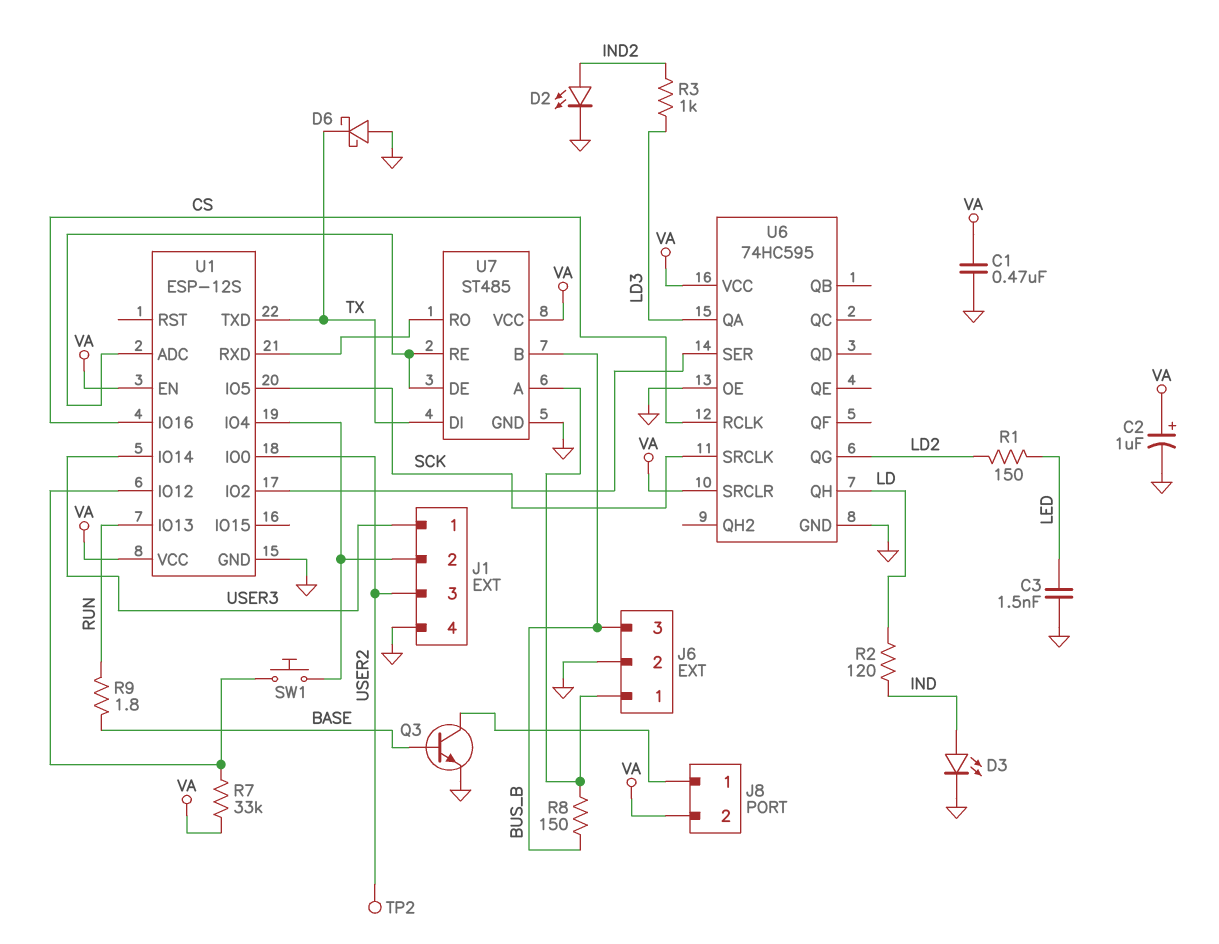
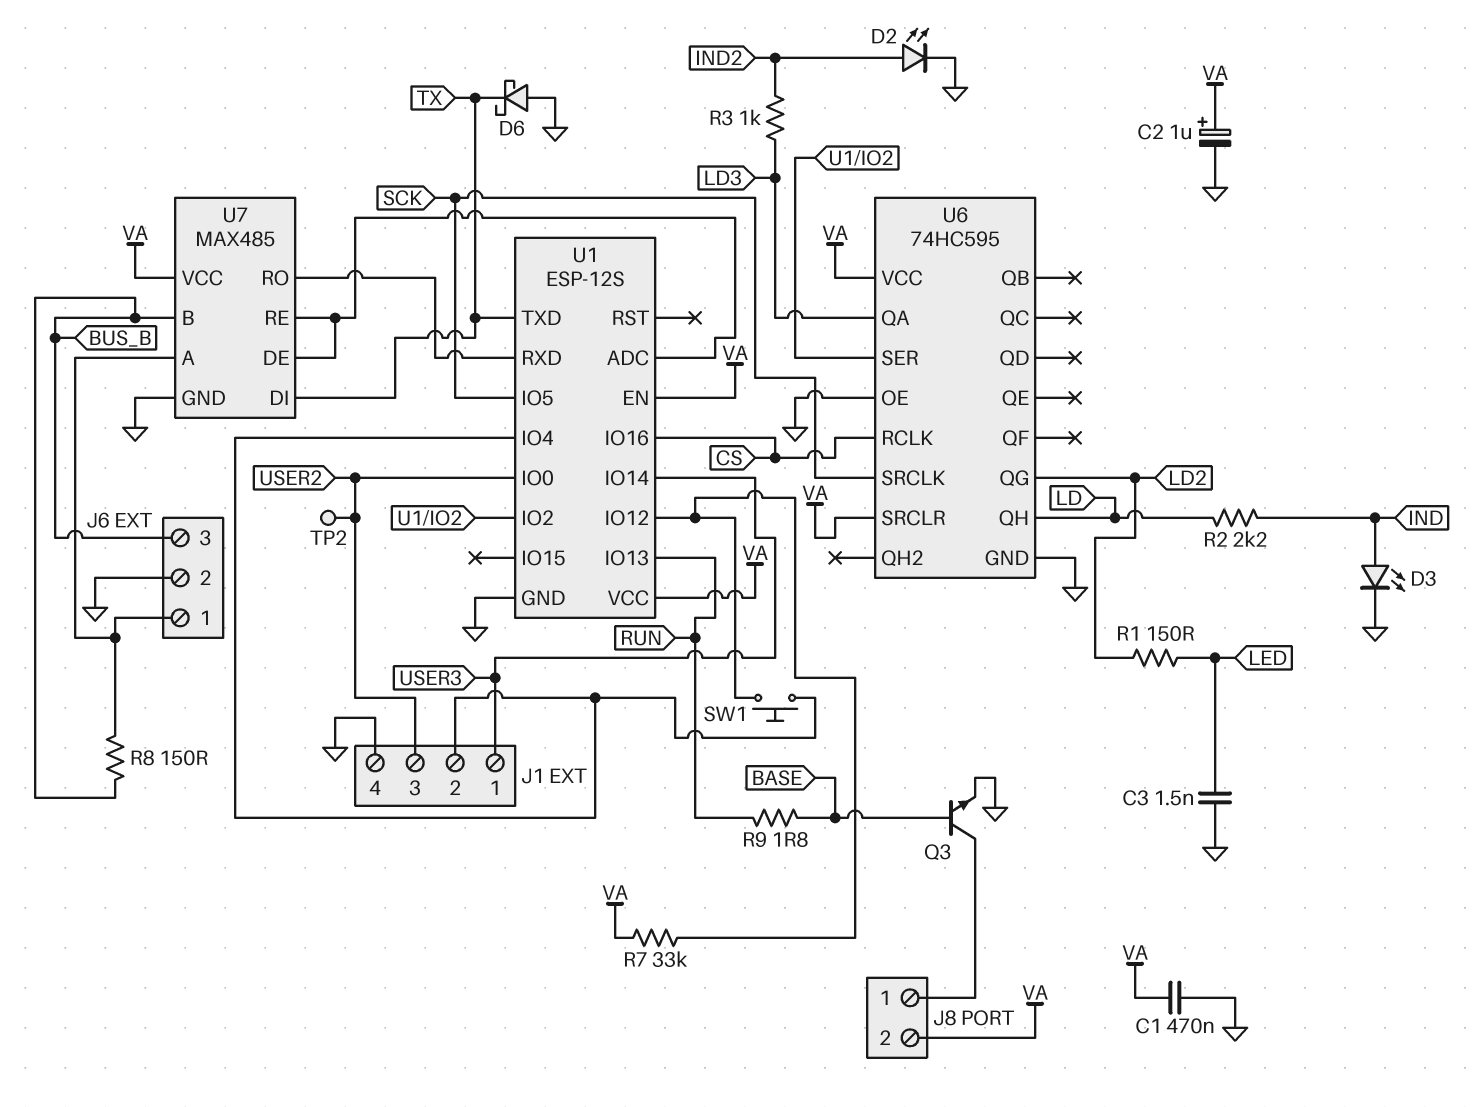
R2: 120 (IND, LD) -> 2.2k (IND, LD)
U7: ST485 -> MAX485

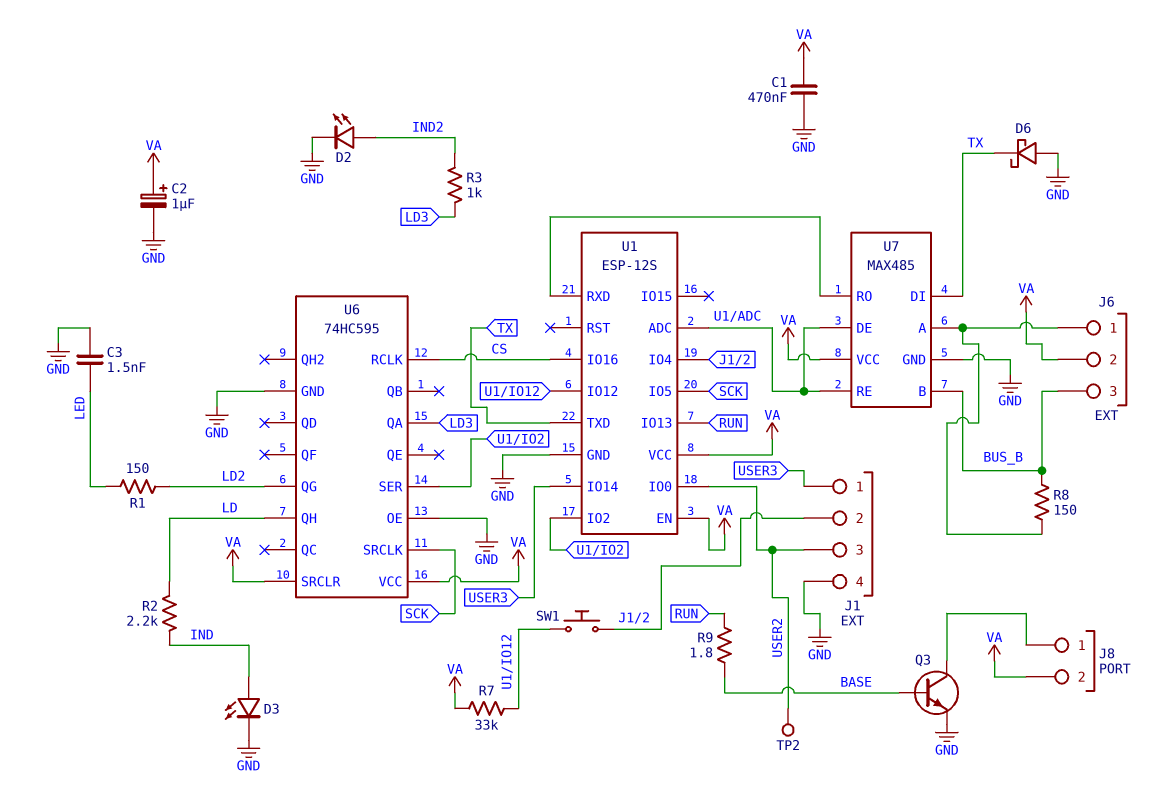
J6 pin 2: GND -> VA

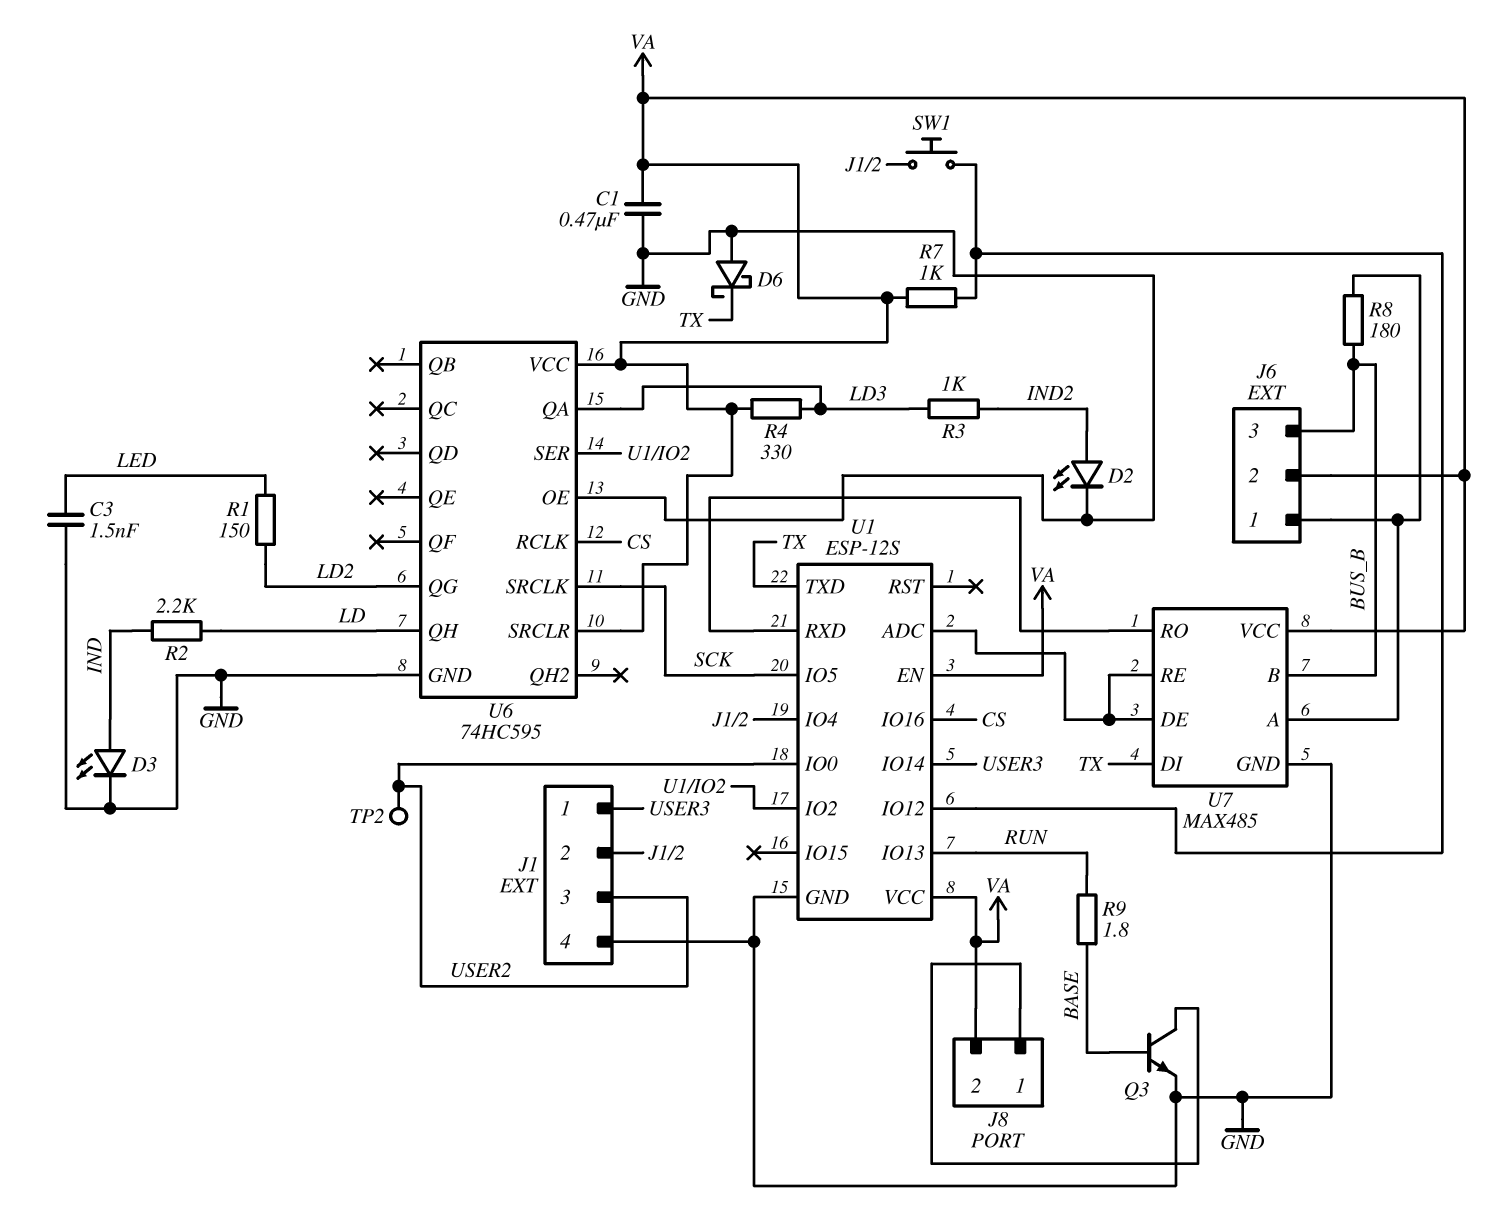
C2: 1uF (plus VA, minus GND) -> none
R4: none -> 330 (LD3, VA)
R7: 33k (U1/IO12, VA) -> 1k (U1/IO12, VA)
R8: 150 (BUS_B, J6/1) -> 180 (BUS_B, J6/1)

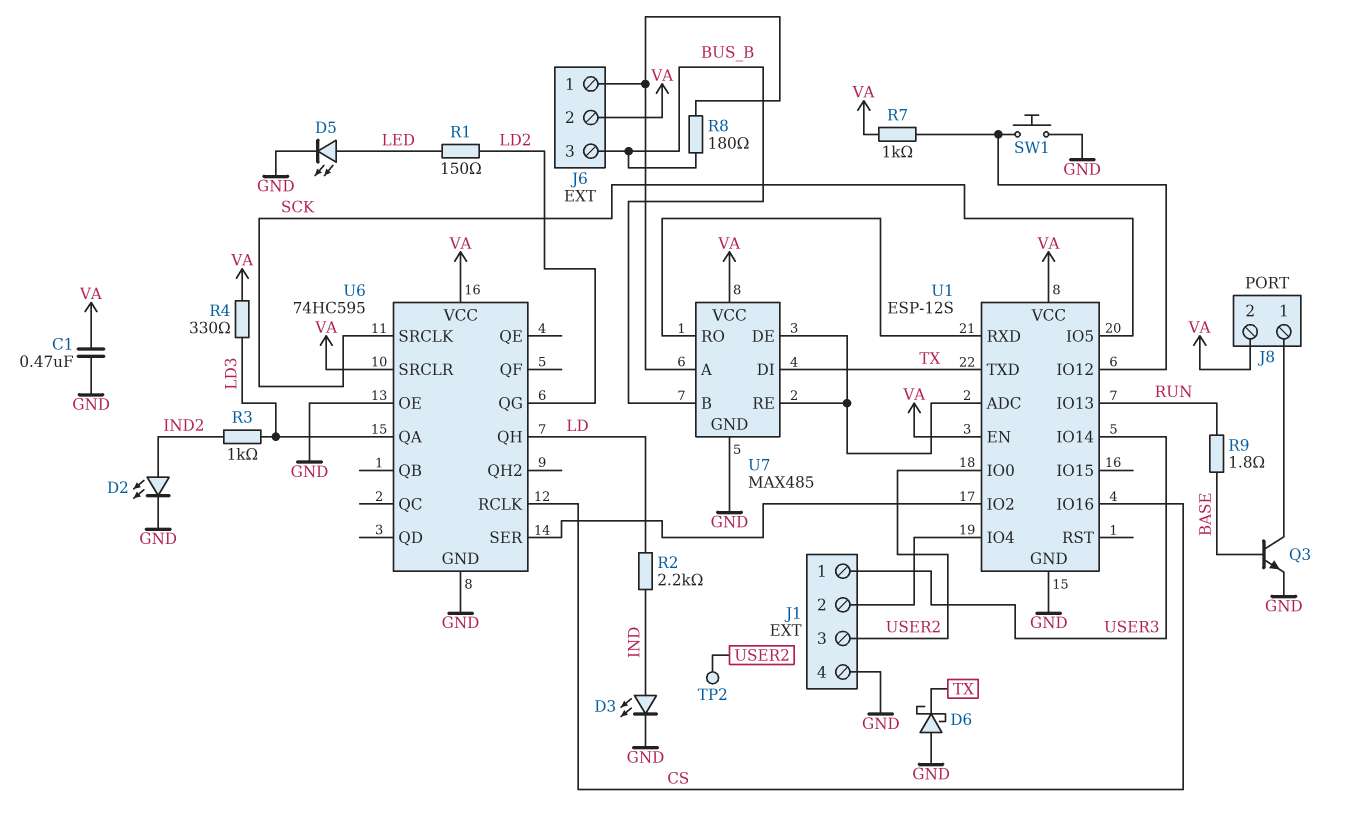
C3: 1.5nF (GND, LED) -> none
D5: none -> LED (A LED, K GND)
SW1: button (J1/2, U1/IO12) -> button (GND, U1/IO12)

